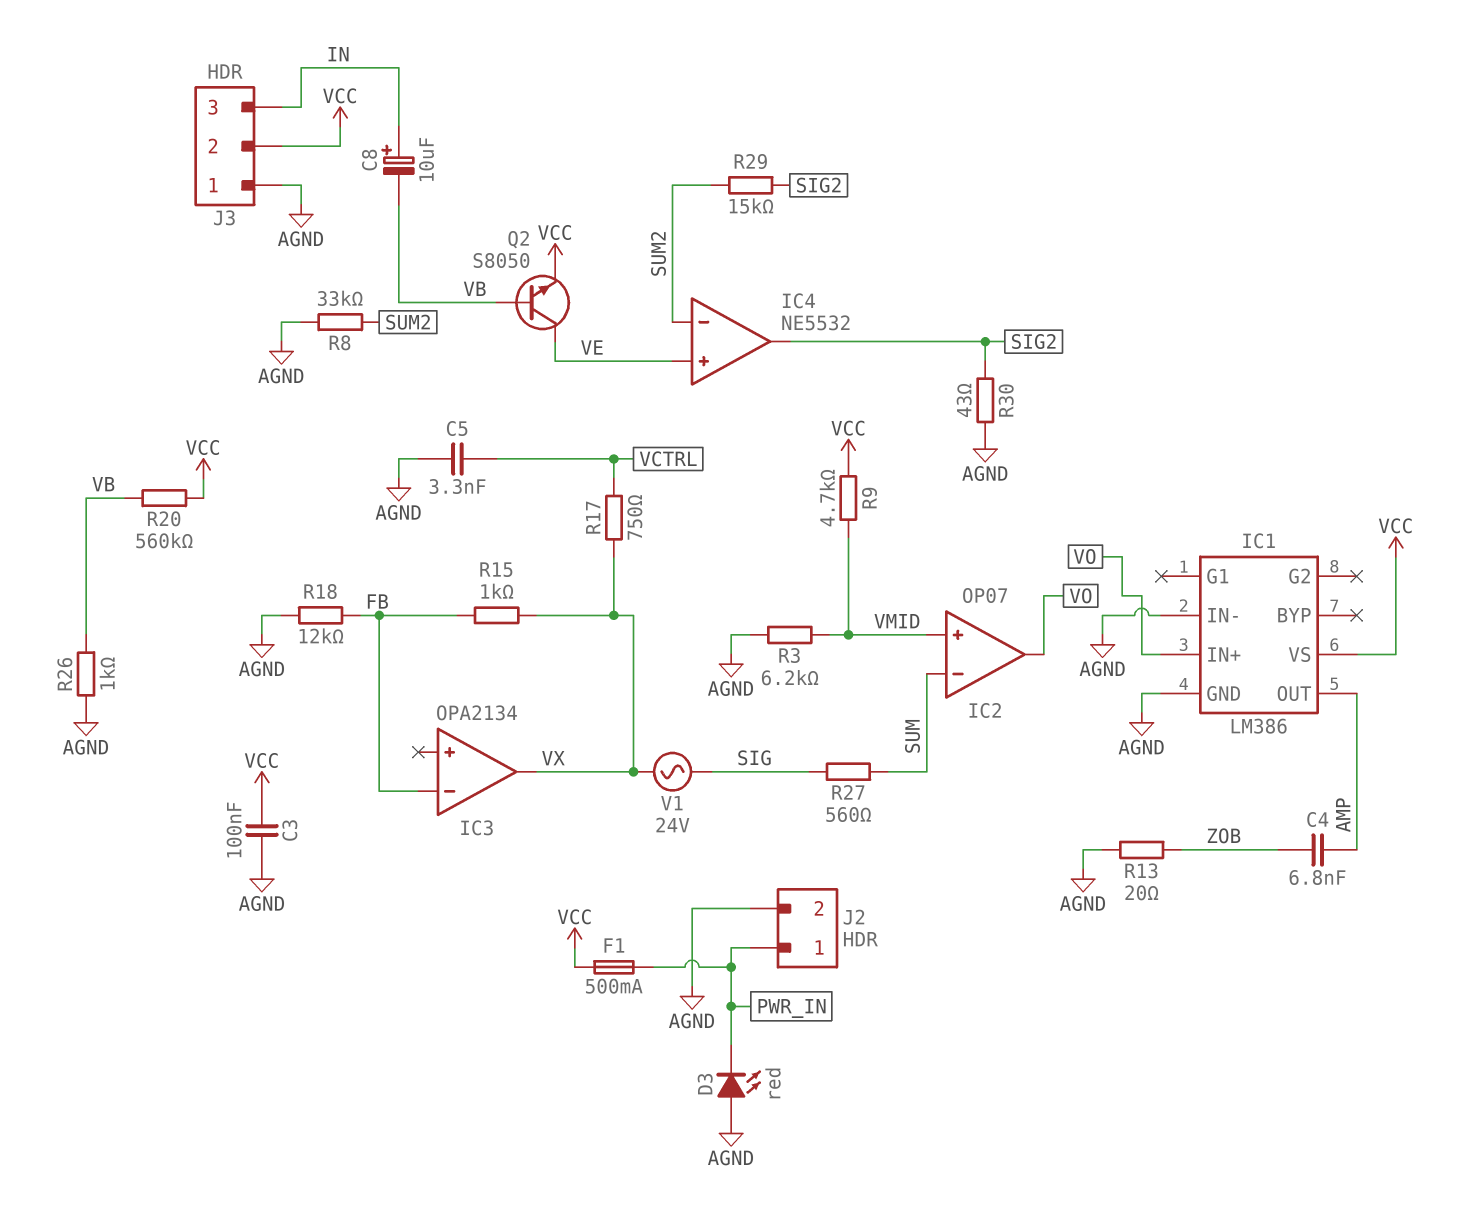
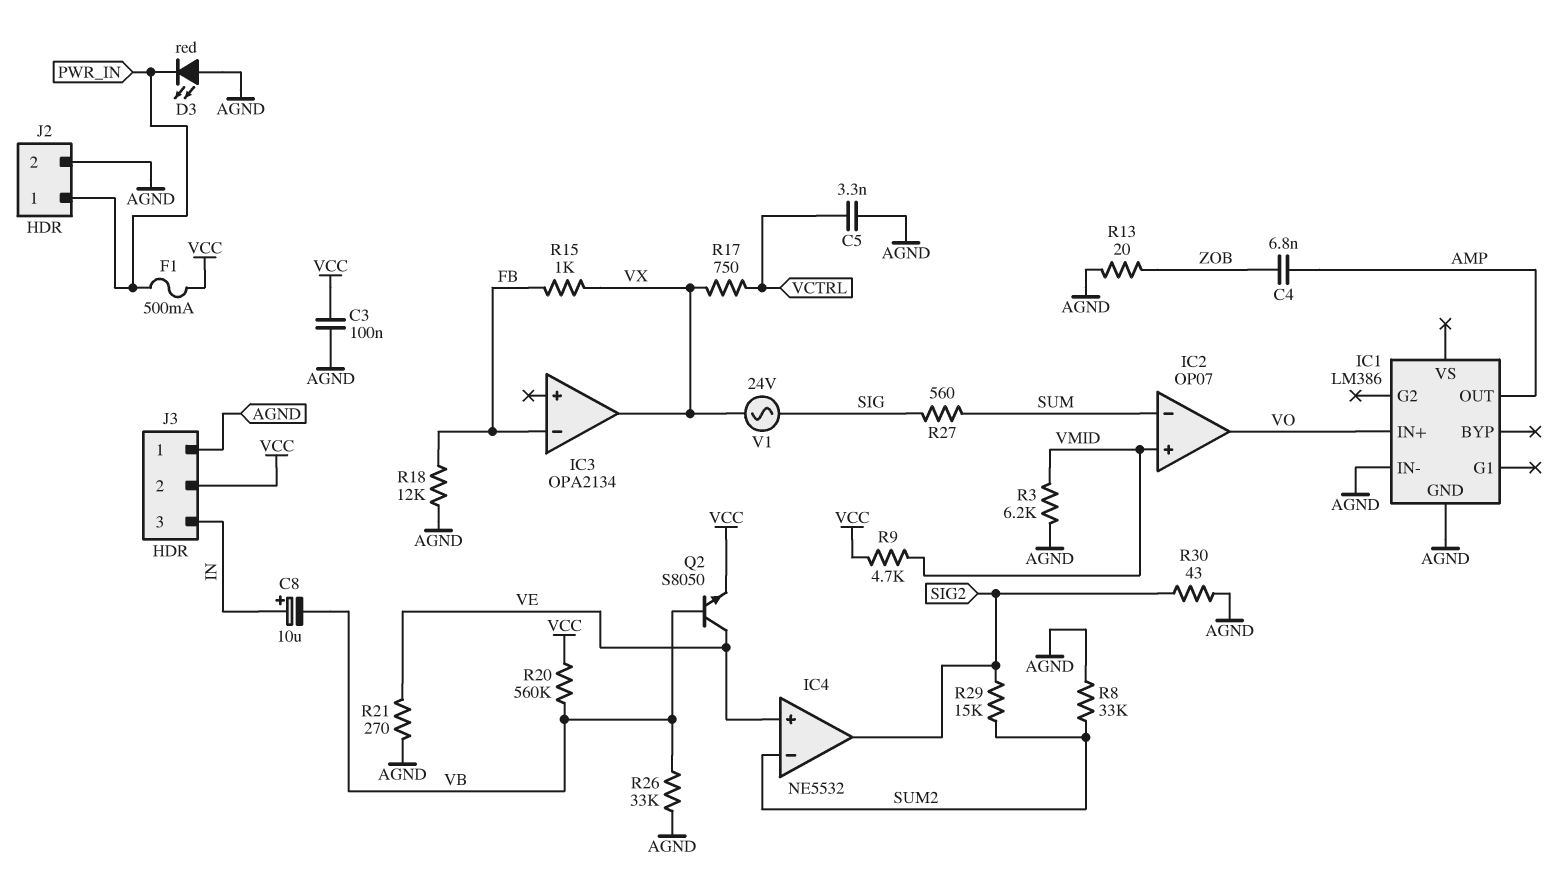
IC1 pin VS: VCC -> none
R21: none -> 270 (AGND, VE)
R26: 1k (AGND, VB) -> 33k (AGND, VB)

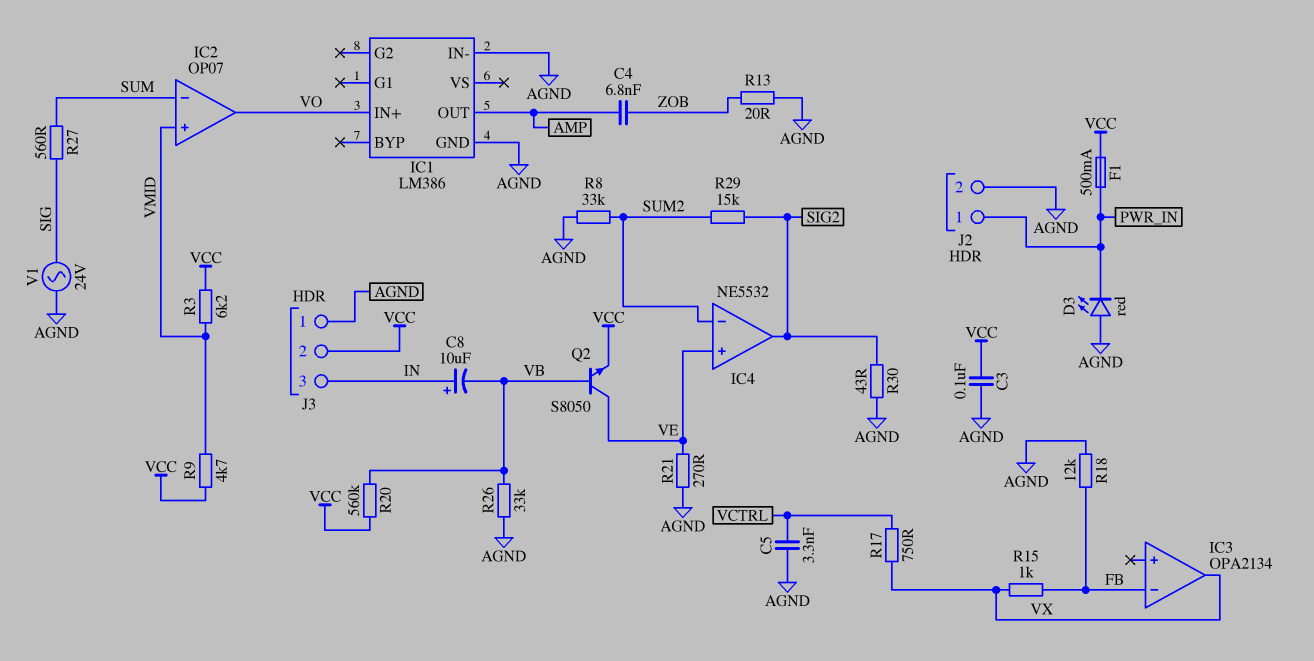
R3: 6.2k (AGND, VMID) -> 6.2k (VCC, VMID)
V1: AC 24V (SIG, VX) -> AC 24V (AGND, SIG)

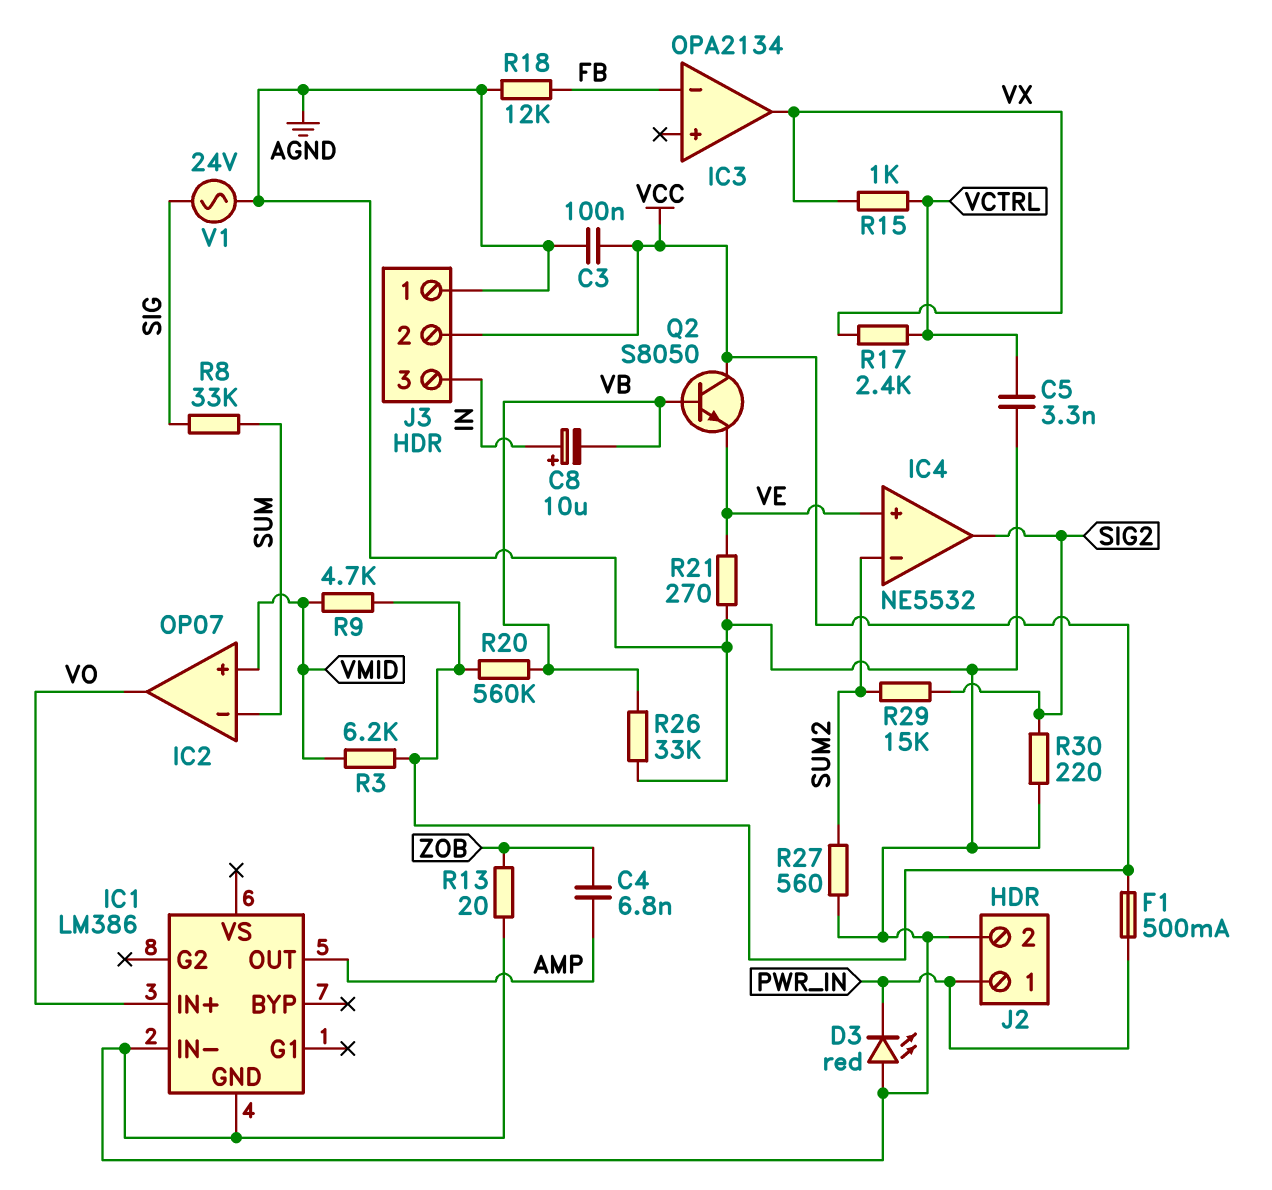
Q2: NPN S8050 (B VB, C VE, E VCC) -> NPN S8050 (B VB, C VCC, E VE)
R8: 33k (AGND, SUM2) -> 33k (SIG, SUM)
R15: 1k (FB, VX) -> 1k (VCTRL, VX)
R17: 750 (VCTRL, VX) -> 2.4k (VCTRL, VX)
R27: 560 (SIG, SUM) -> 560 (AGND, SUM2)
R30: 43 (AGND, SIG2) -> 220 (AGND, SIG2)

